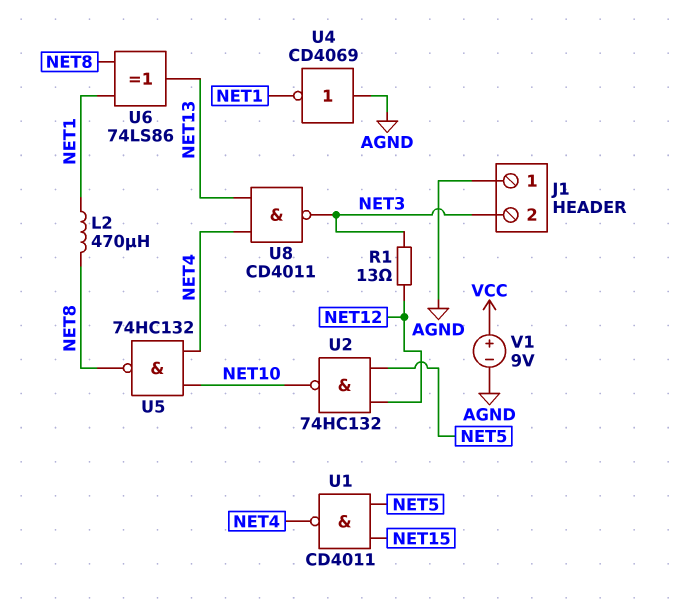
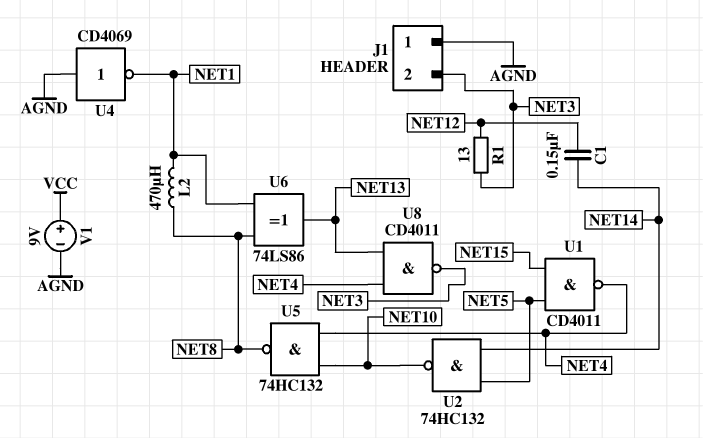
C1: none -> 150nF (NET12, NET14)
U2: NAND 74HC132 (in NET5, in NET12, out NET10) -> NAND 74HC132 (in NET5, in NET14, out NET10)

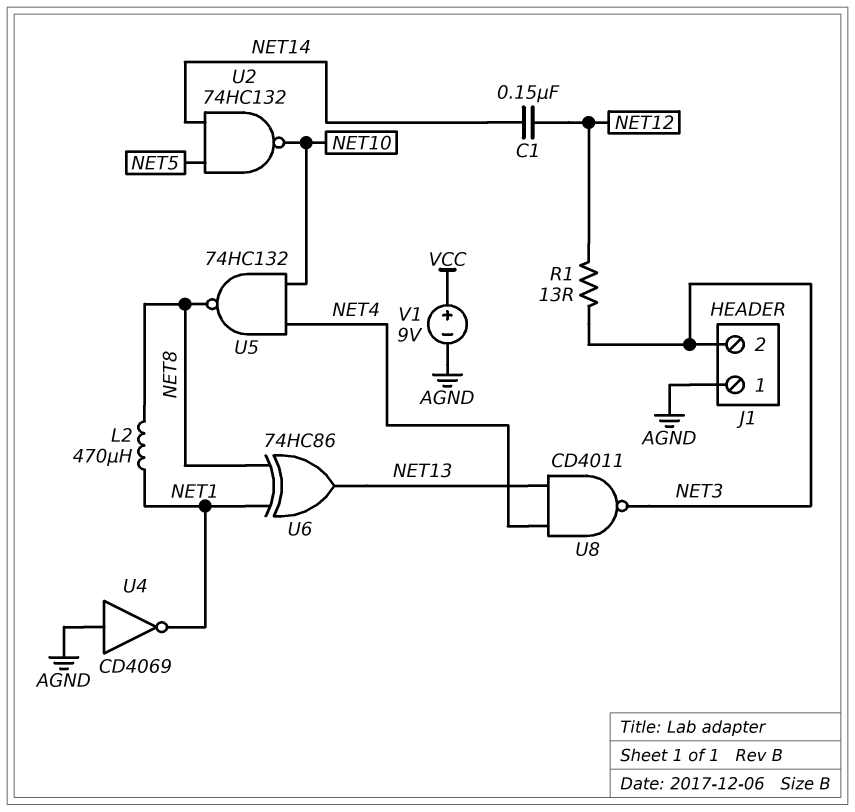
U1: NAND CD4011 (in NET5, in NET15, out NET4) -> none
U6: XOR 74LS86 (in NET1, in NET8, out NET13) -> XOR 74HC86 (in NET1, in NET8, out NET13)

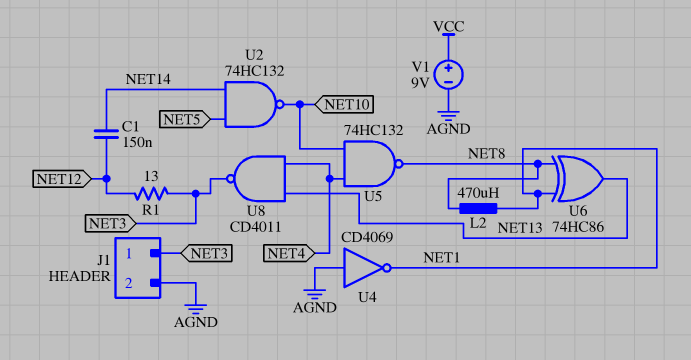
J1 pin 1: AGND -> NET3
J1 pin 2: NET3 -> AGND

